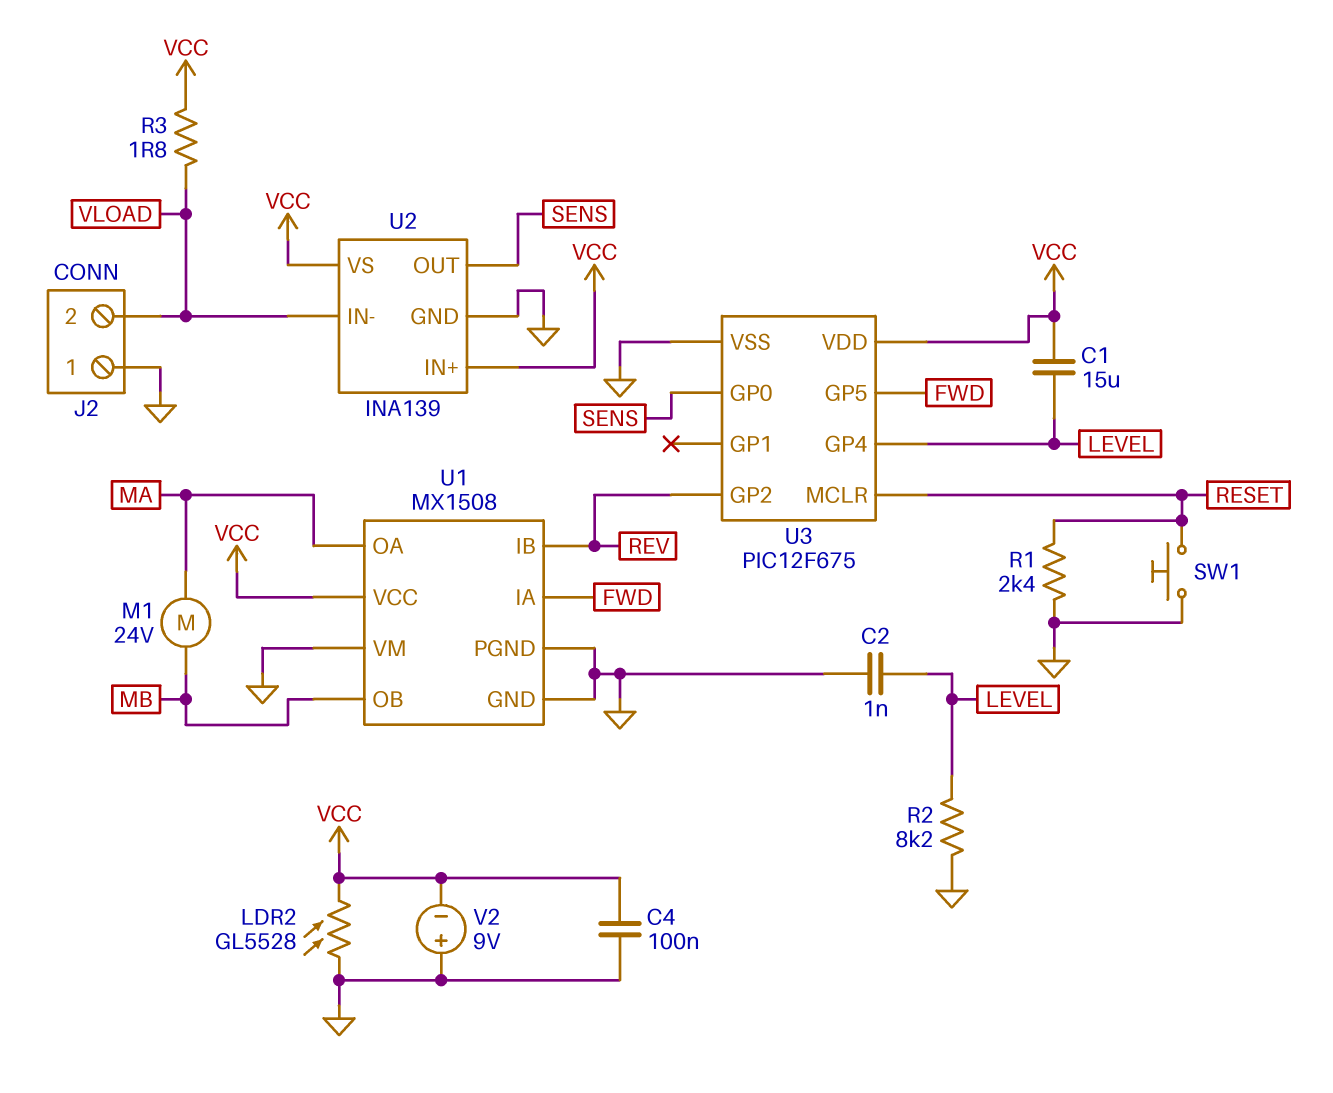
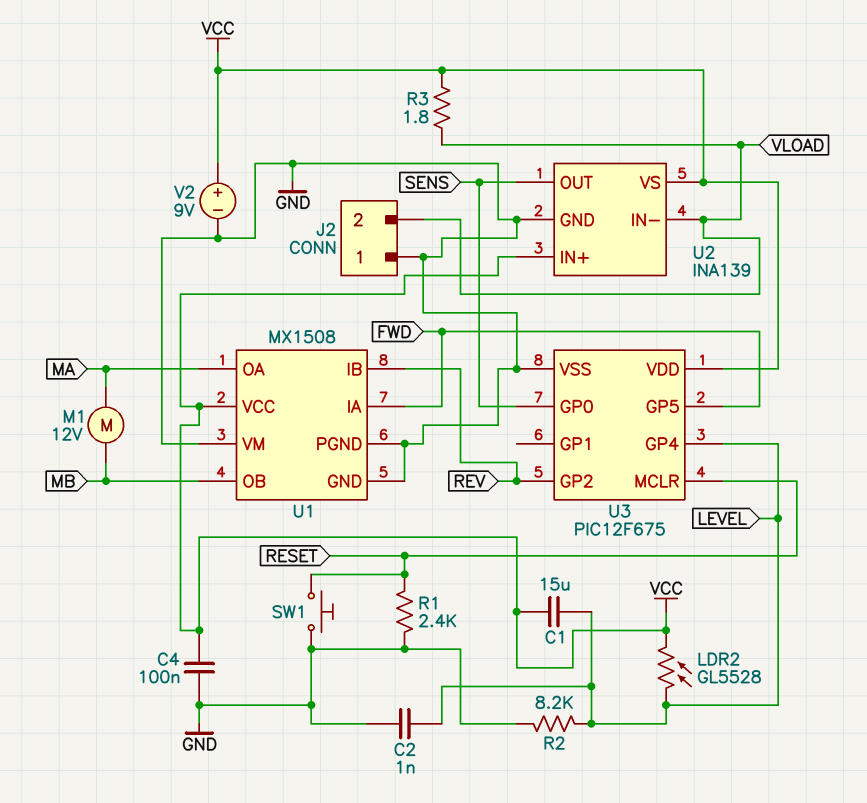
LDR2: GL5528 (GND, VCC) -> GL5528 (LEVEL, VCC)
M1: motor 24V (MA, MB) -> motor 12V (MA, MB)
V2: 9V (plus GND, minus VCC) -> 9V (plus VCC, minus GND)

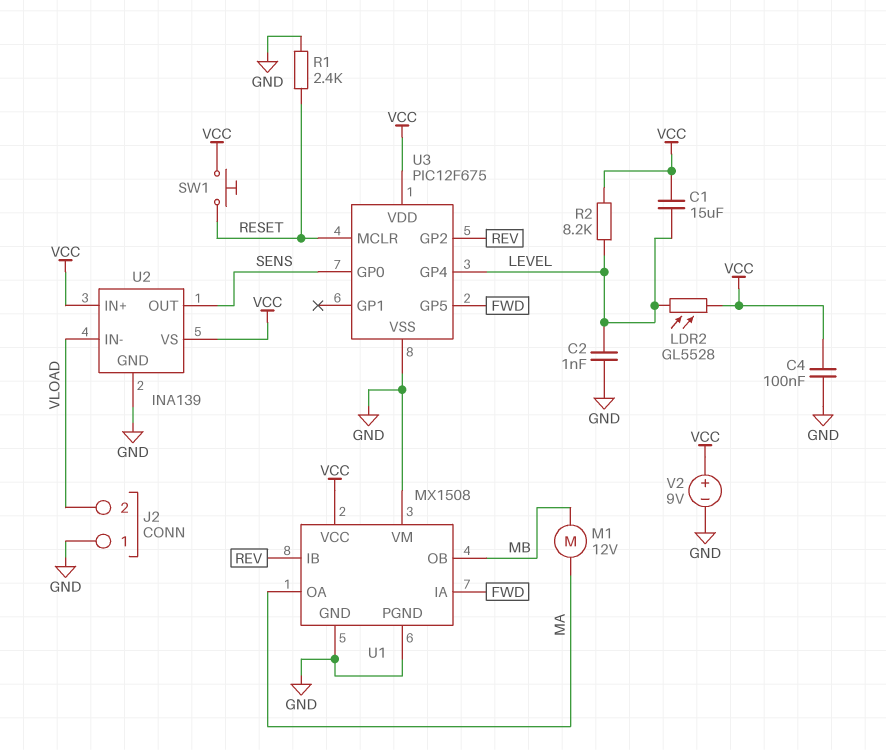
R2: 8.2k (GND, LEVEL) -> 8.2k (LEVEL, VCC)
R3: 1.8 (VCC, VLOAD) -> none
SW1: button (GND, RESET) -> button (RESET, VCC)

